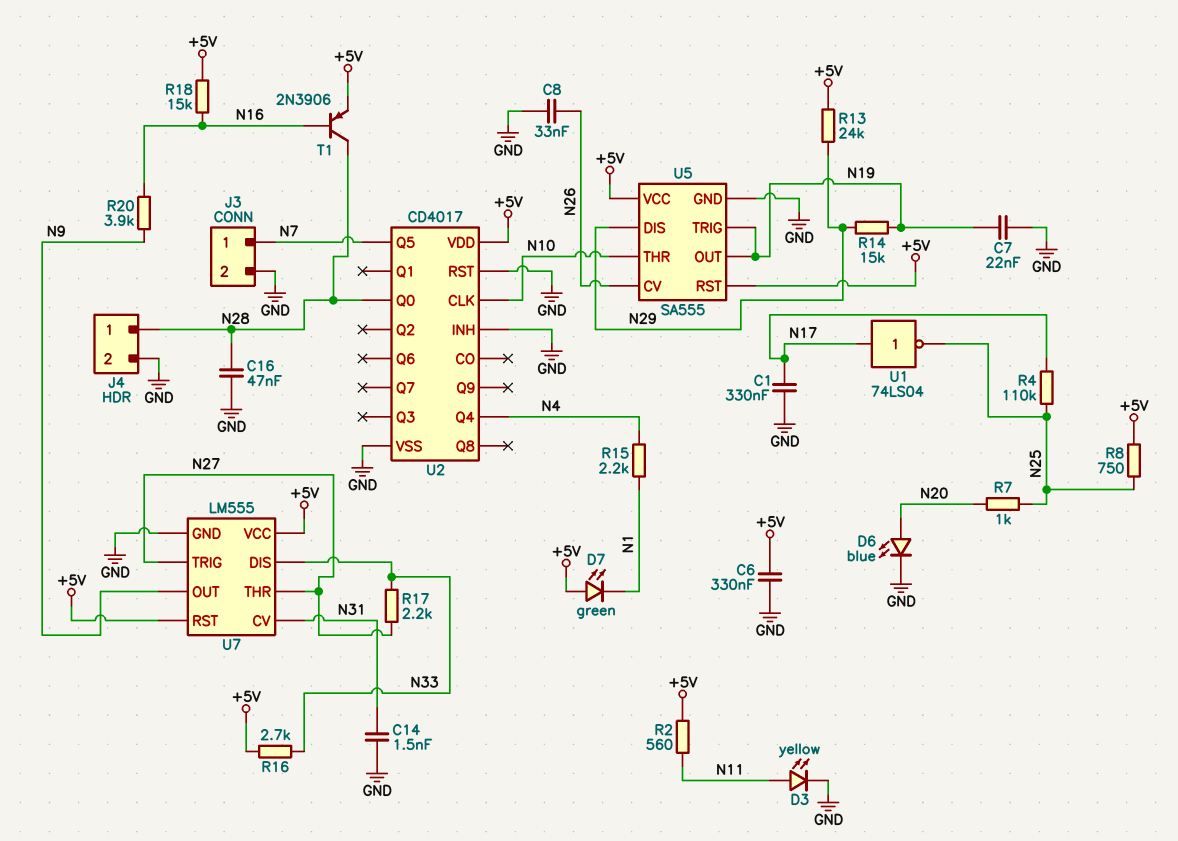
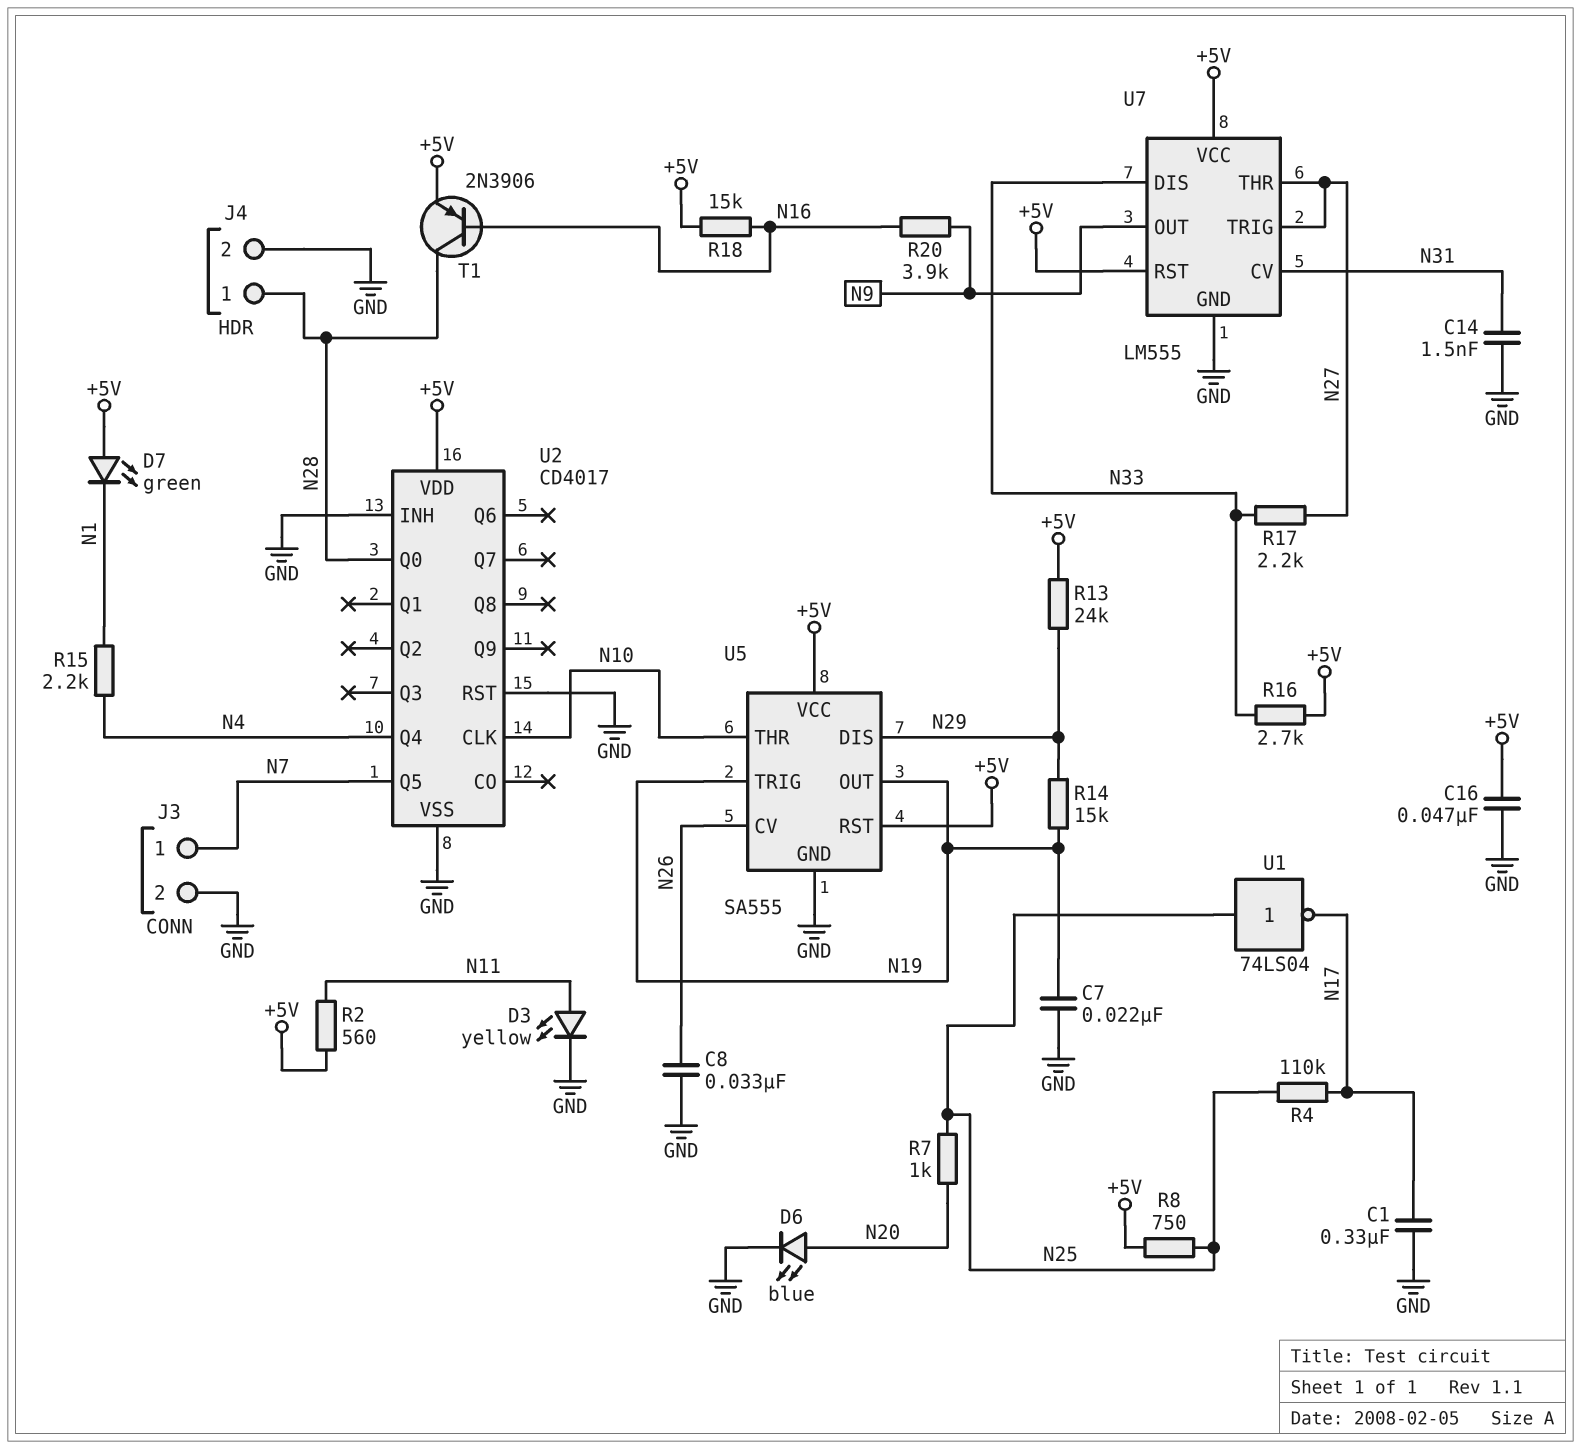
C6: 330nF (+5V, GND) -> none
C16: 47nF (GND, N28) -> 47nF (+5V, GND)
U1: NOT 74LS04 (in N17, out N25) -> NOT 74LS04 (in N25, out N17)

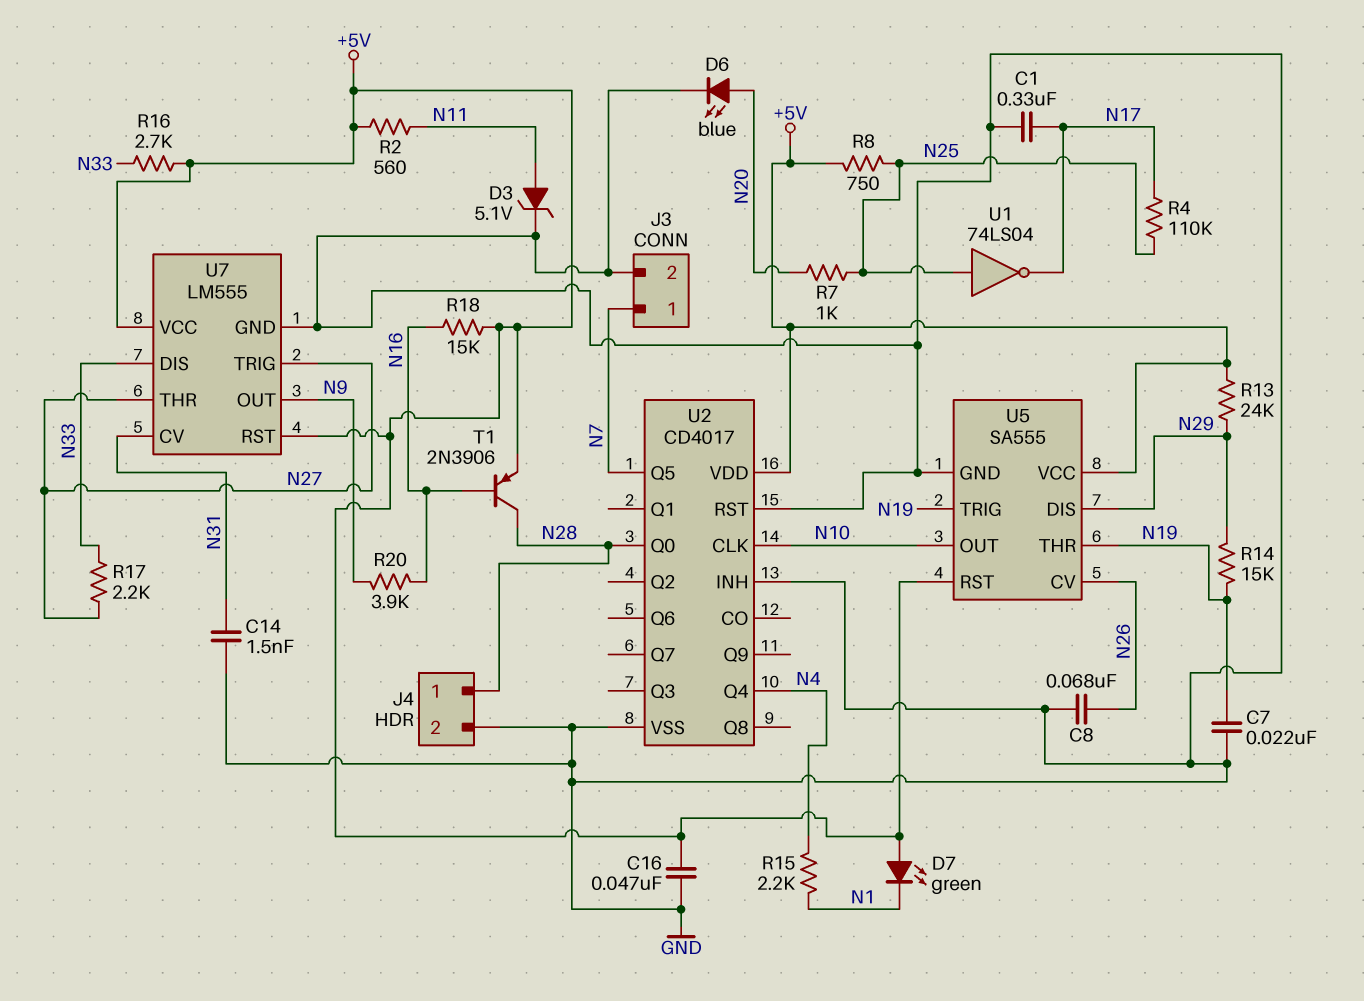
C8: 33nF (GND, N26) -> 68nF (GND, N26)
D3: LED yellow (A N11, K GND) -> zener 5.1V (A N11, K GND)
U5 pin OUT: N19 -> N10
U5 pin THR: N10 -> N19

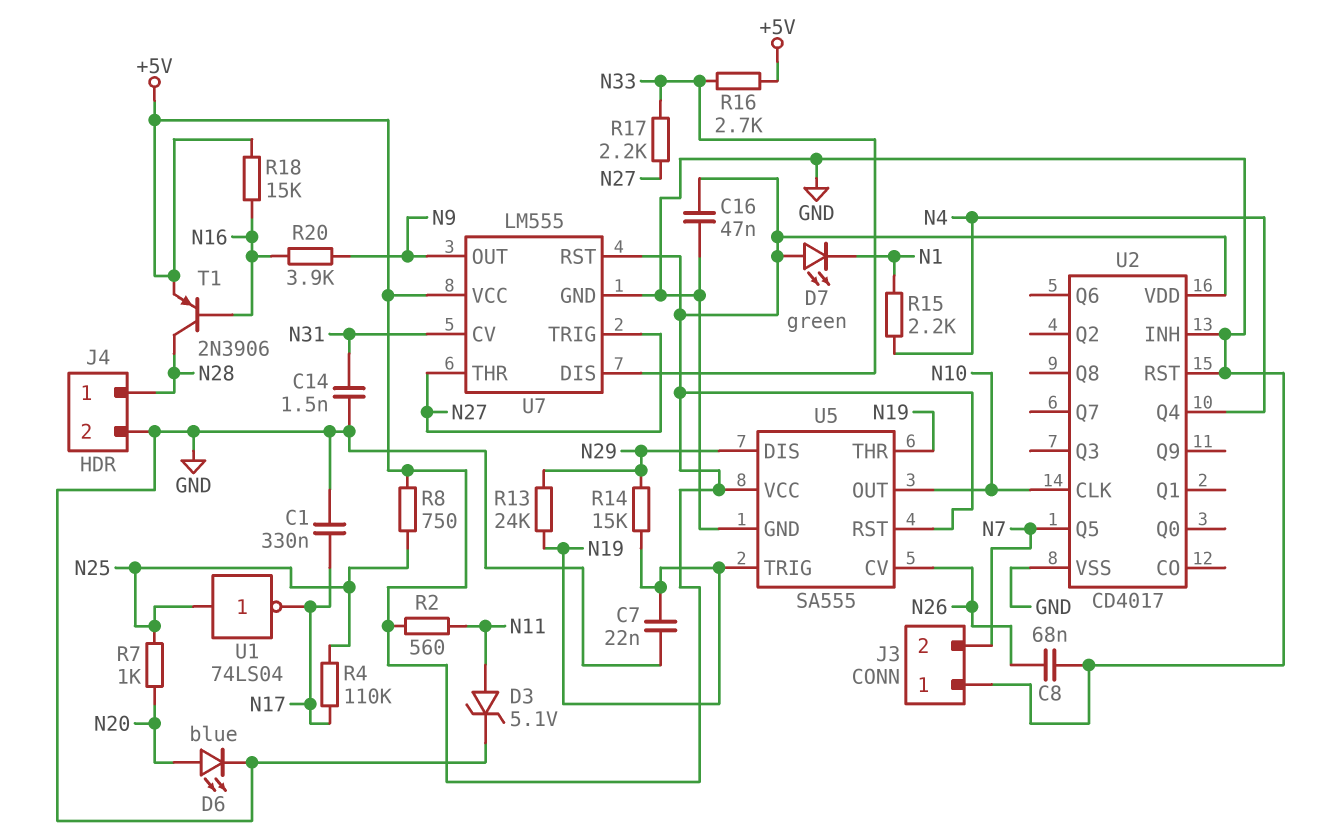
J3 pin 1: N7 -> GND
J3 pin 2: GND -> N7
R13: 24k (+5V, N29) -> 24k (N19, N29)
U2 pin Q0: N28 -> none

